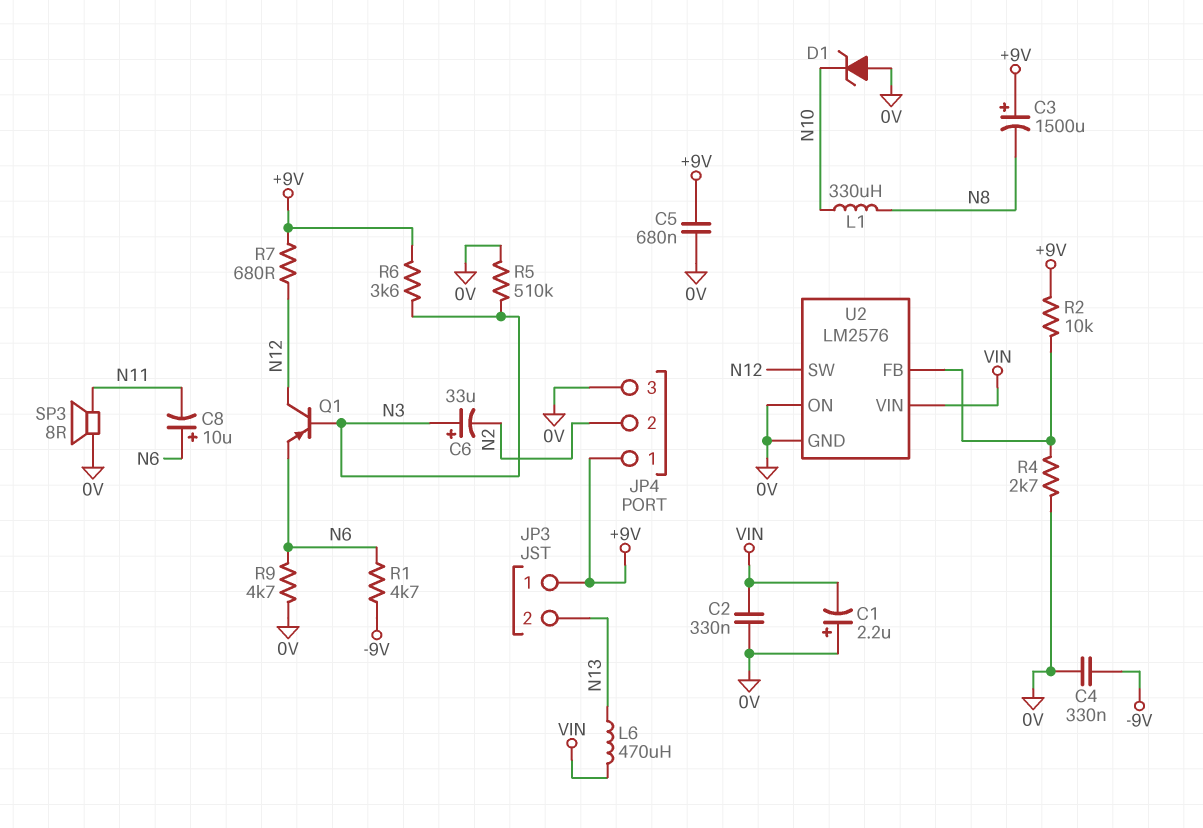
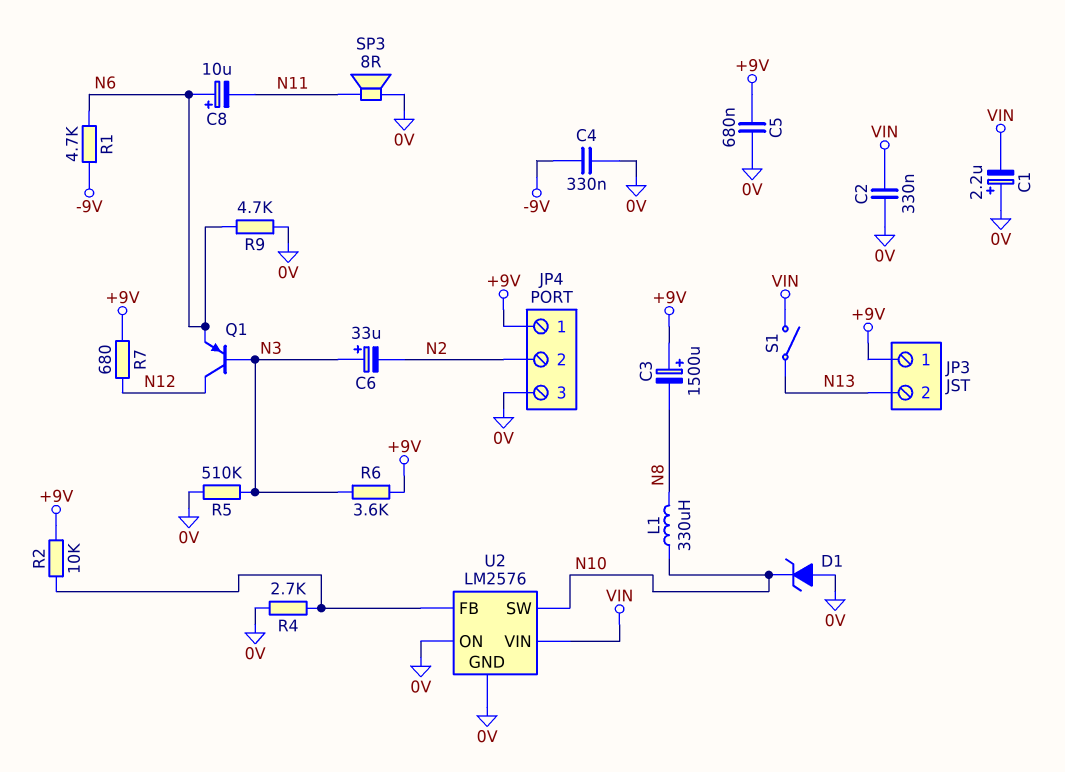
L6: 470uH (N13, VIN) -> none
S1: none -> switch (N13, VIN)
U2 pin SW: N12 -> N10

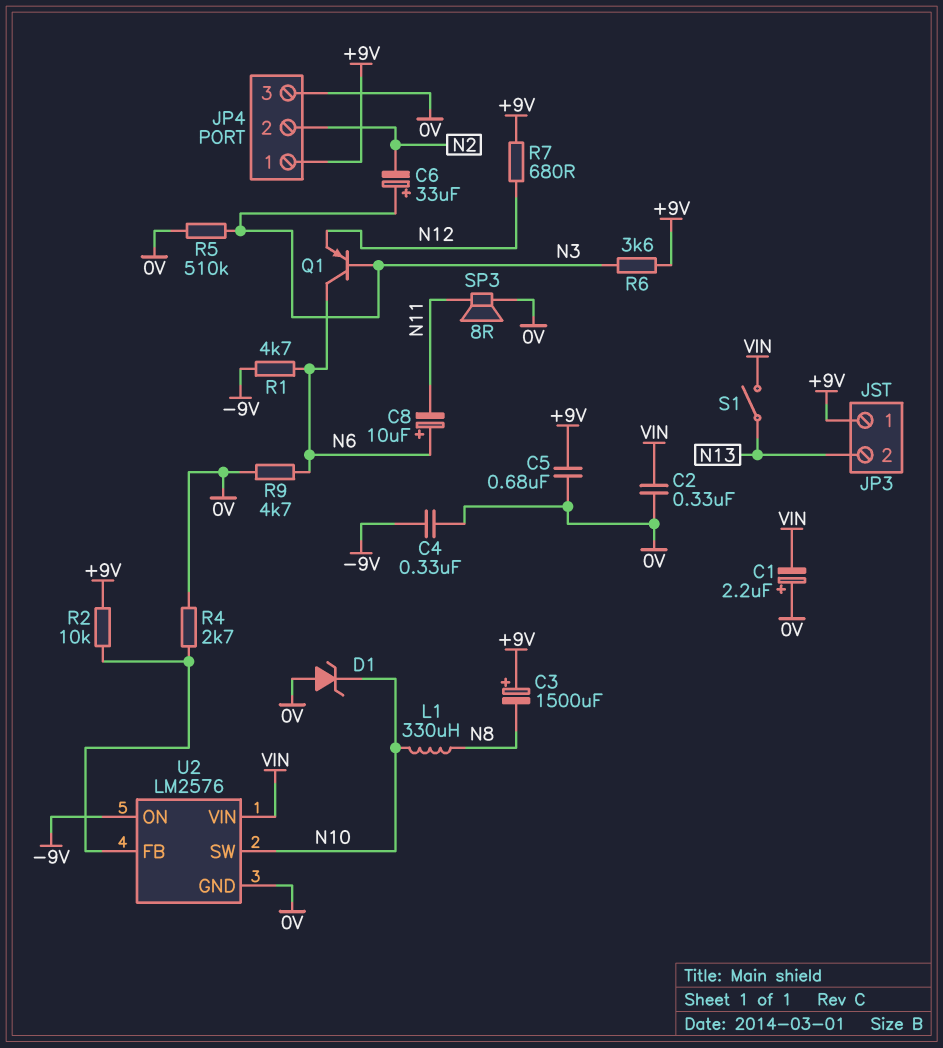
Q1: PNP (B N3, C N12, E N6) -> PNP (B N3, C N6, E N12)
U2 pin ON: 0V -> -9V

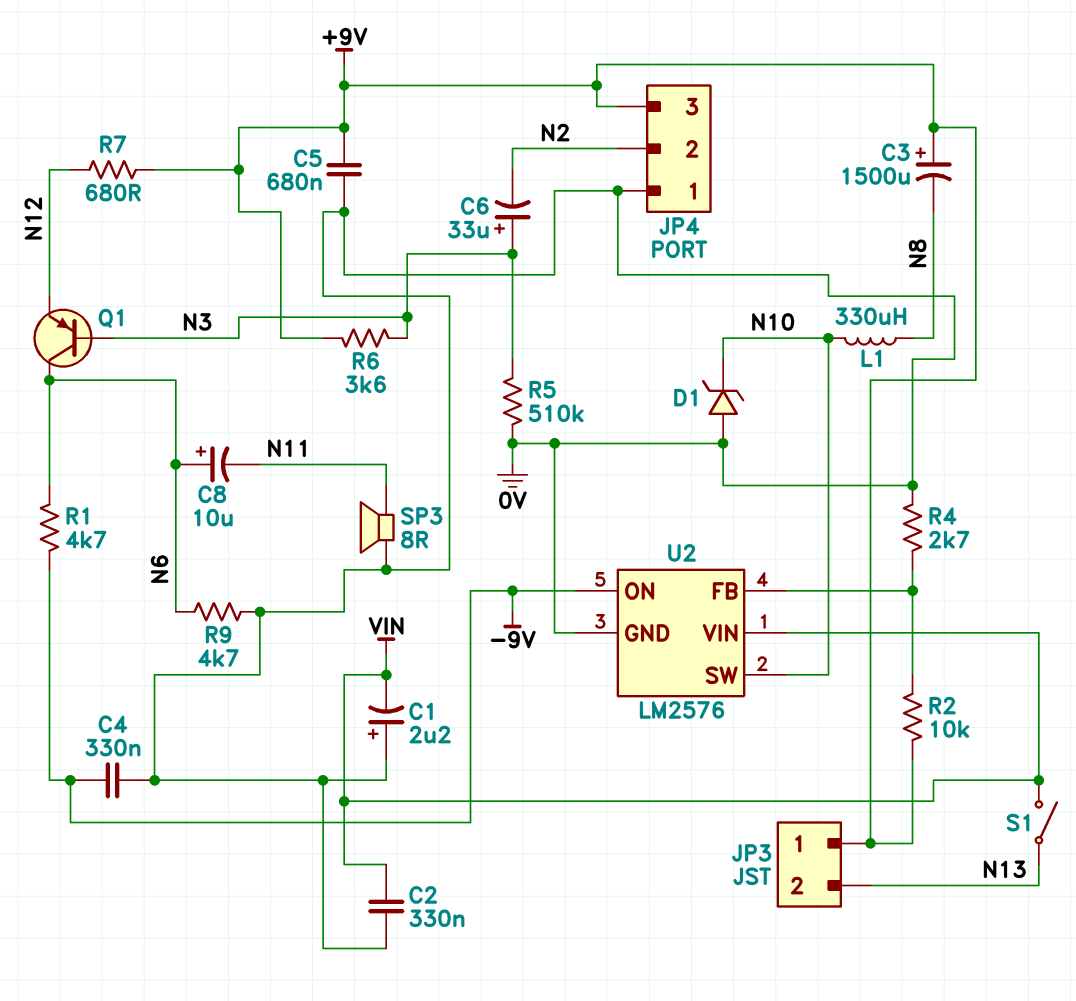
JP4 pin 1: +9V -> 0V
JP4 pin 3: 0V -> +9V

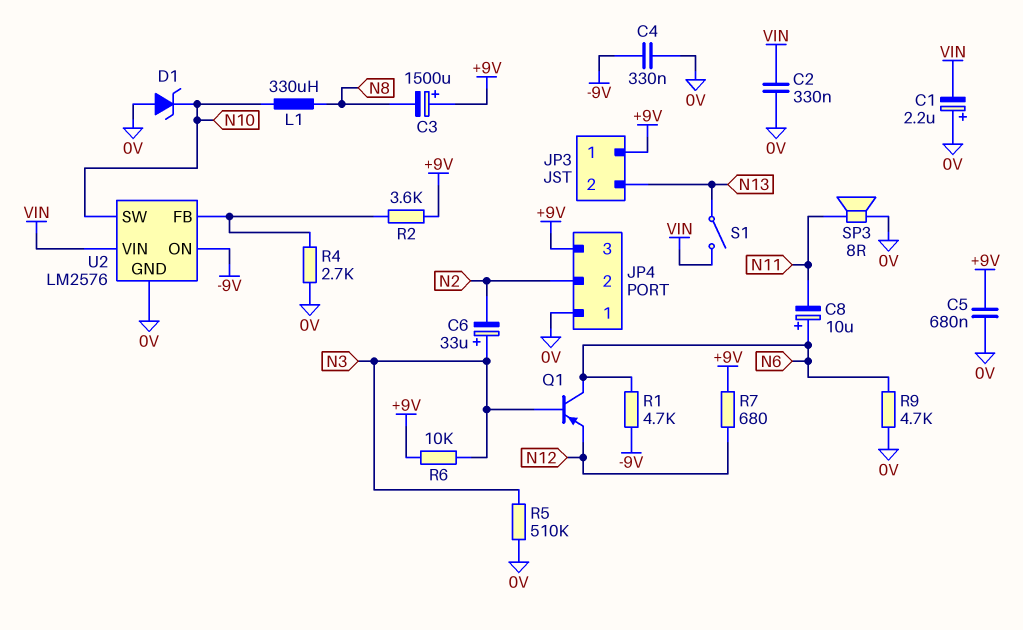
R2: 10k (+9V, U2/FB) -> 3.6k (+9V, U2/FB)
R6: 3.6k (+9V, N3) -> 10k (+9V, N3)

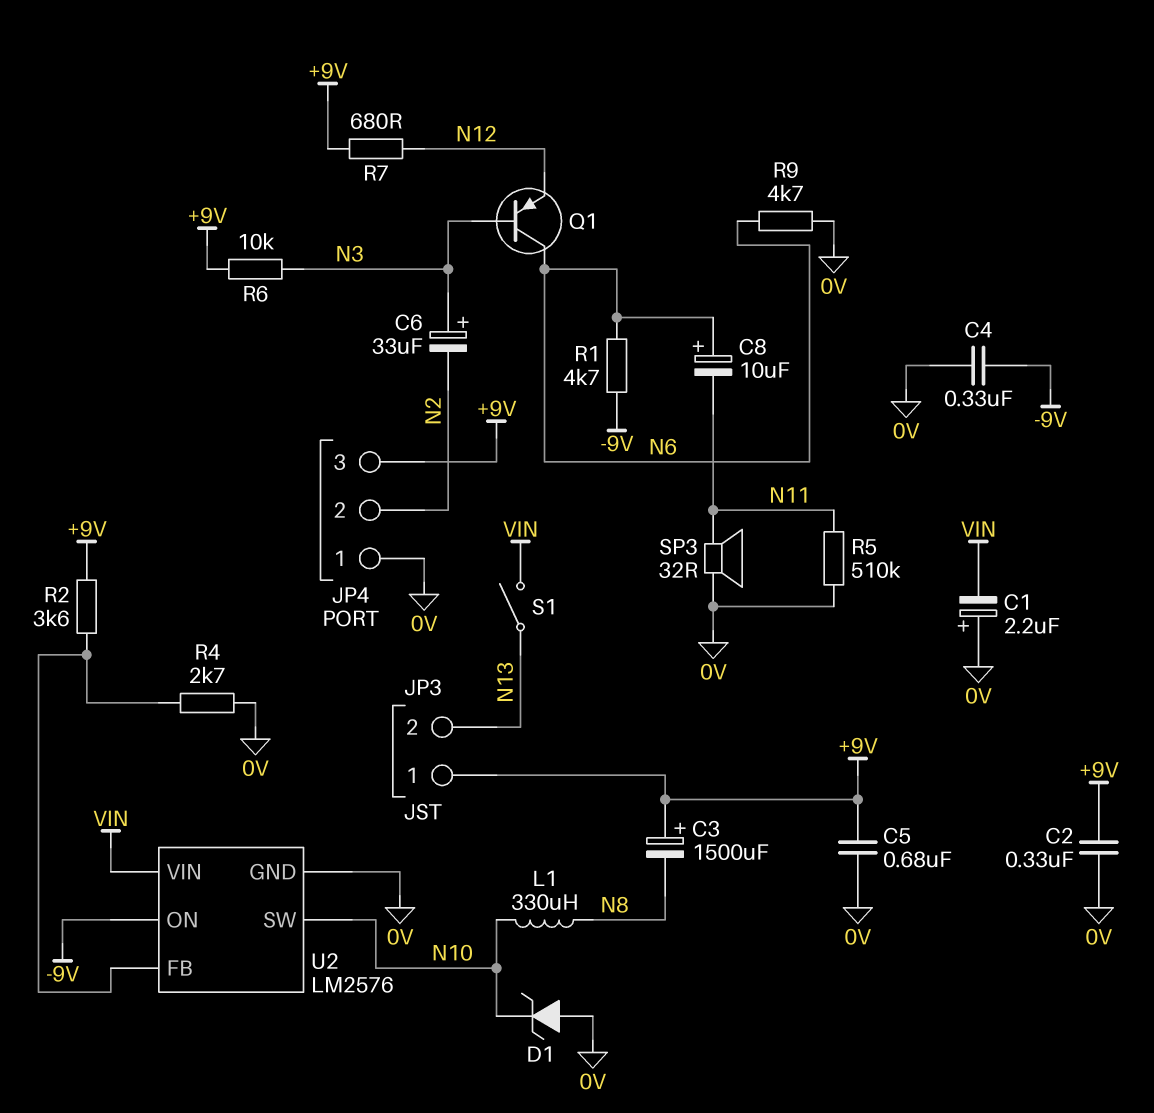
C2: 330nF (0V, VIN) -> 330nF (+9V, 0V)
R5: 510k (0V, N3) -> 510k (0V, N11)
SP3: speaker 8R (0V, N11) -> speaker 32R (0V, N11)

